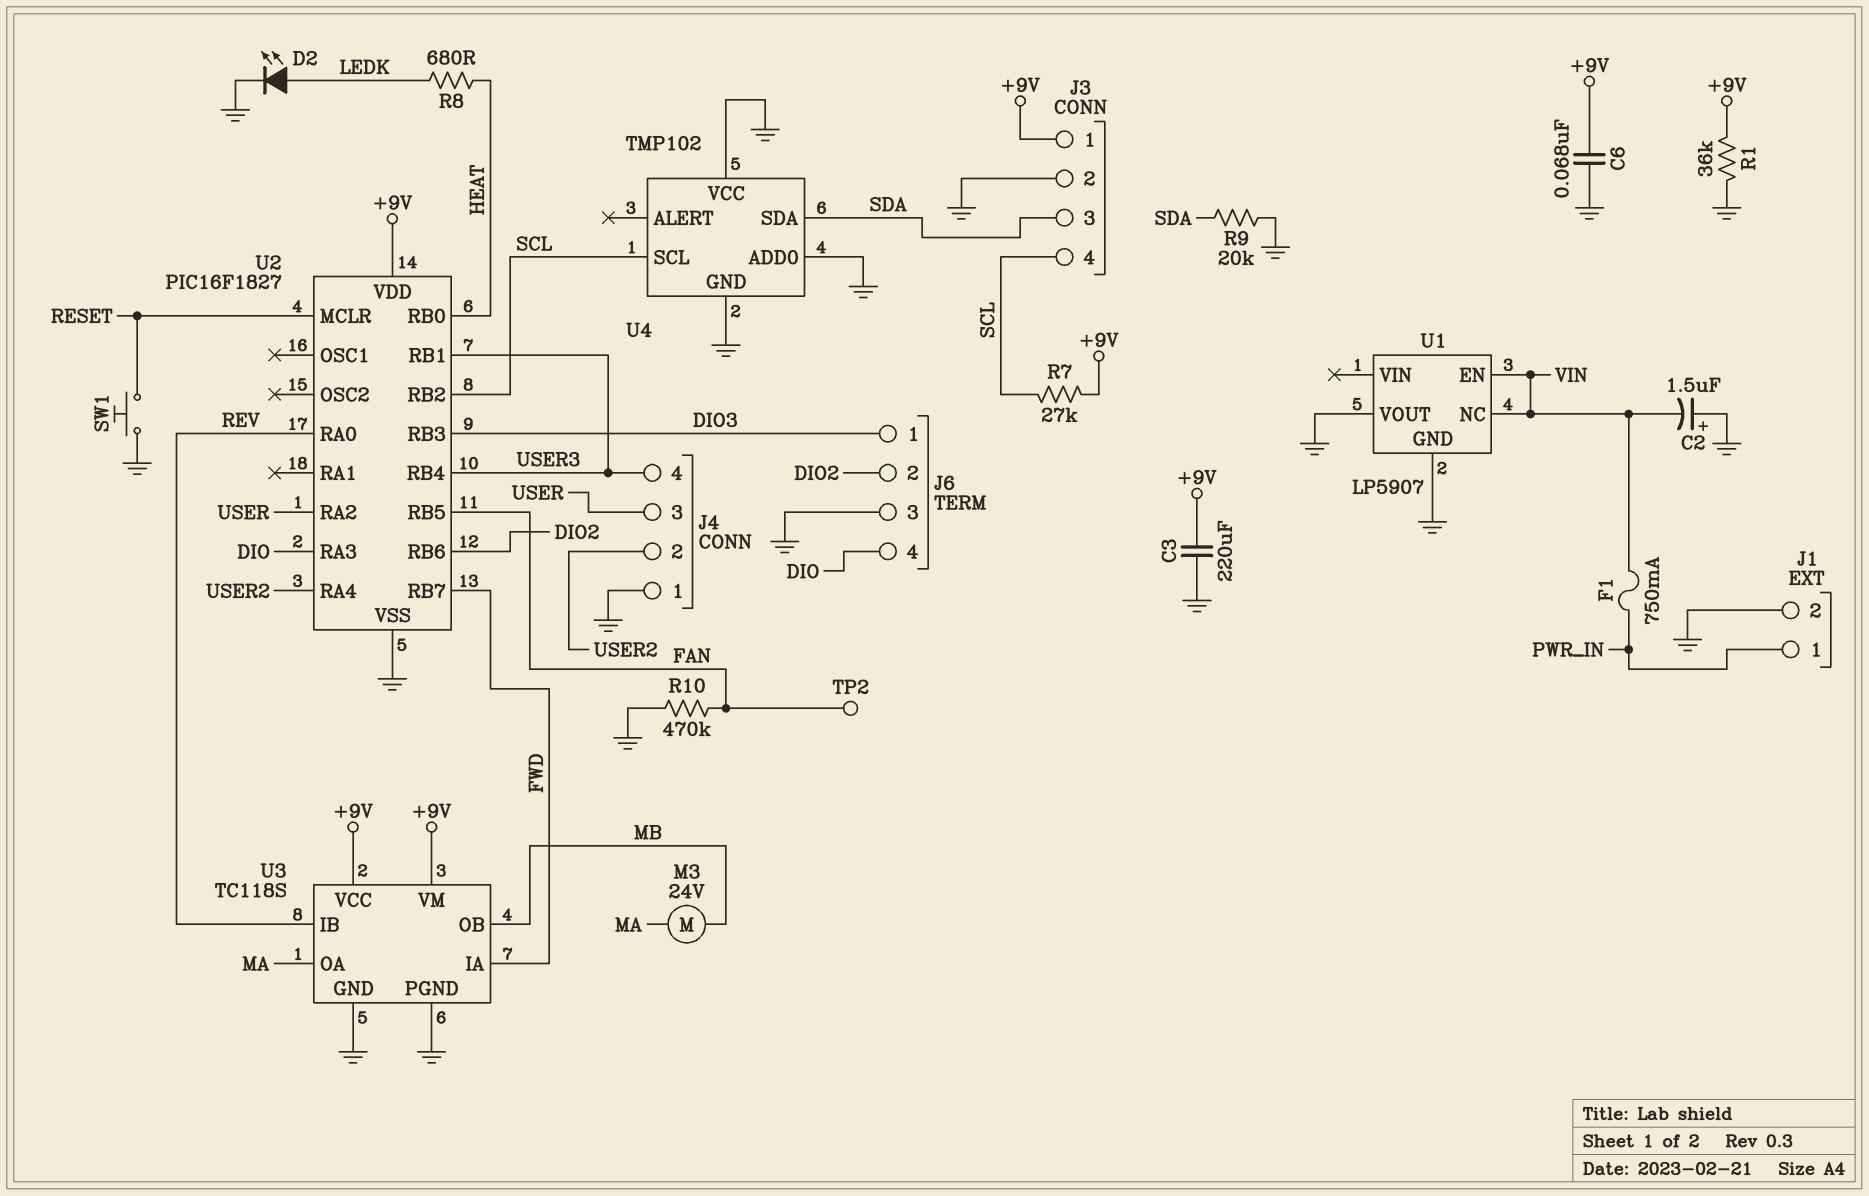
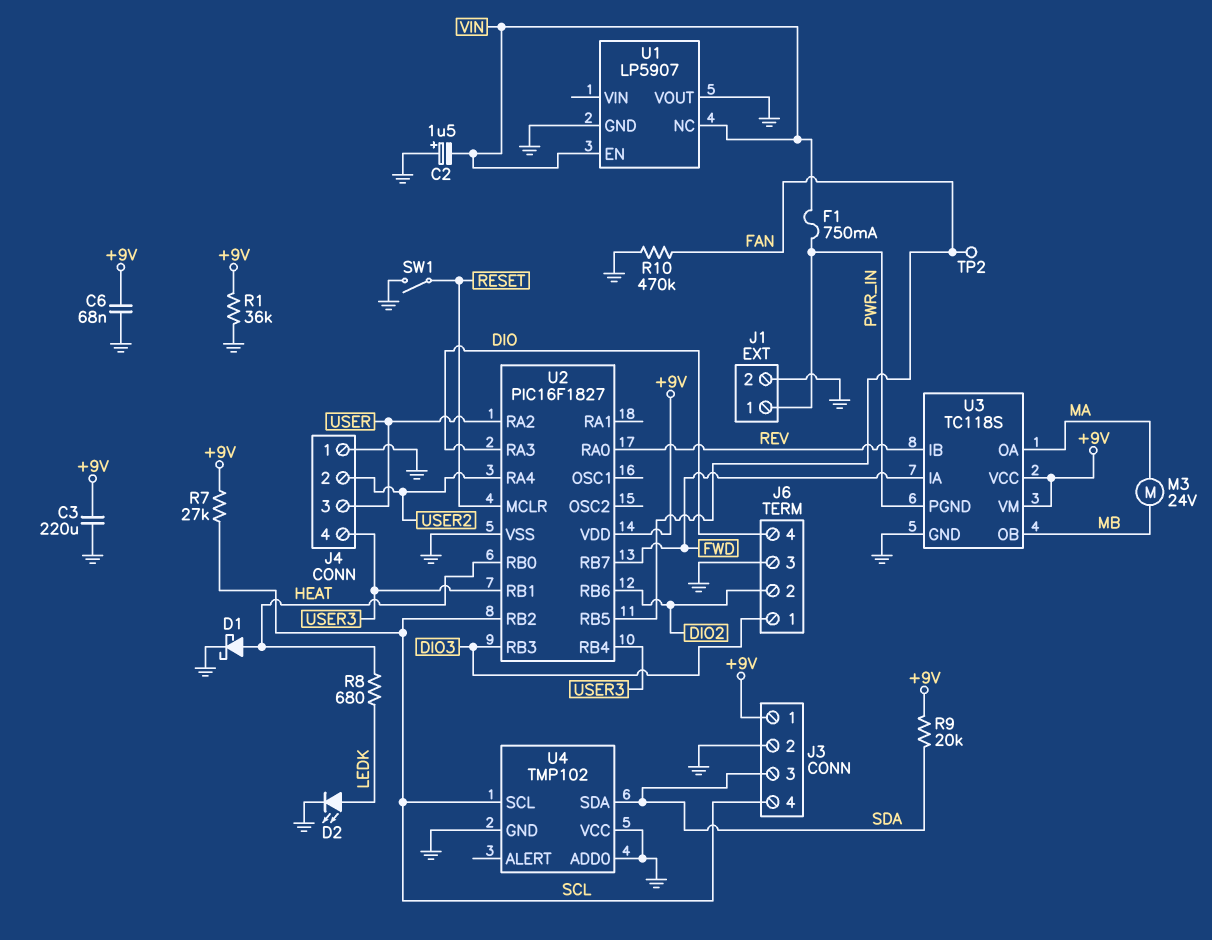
D1: none -> schottky (A HEAT, K GND)
R9: 20k (GND, SDA) -> 20k (+9V, SDA)
SW1: button (GND, RESET) -> switch (GND, RESET)
U3 pin PGND: GND -> PWR_IN

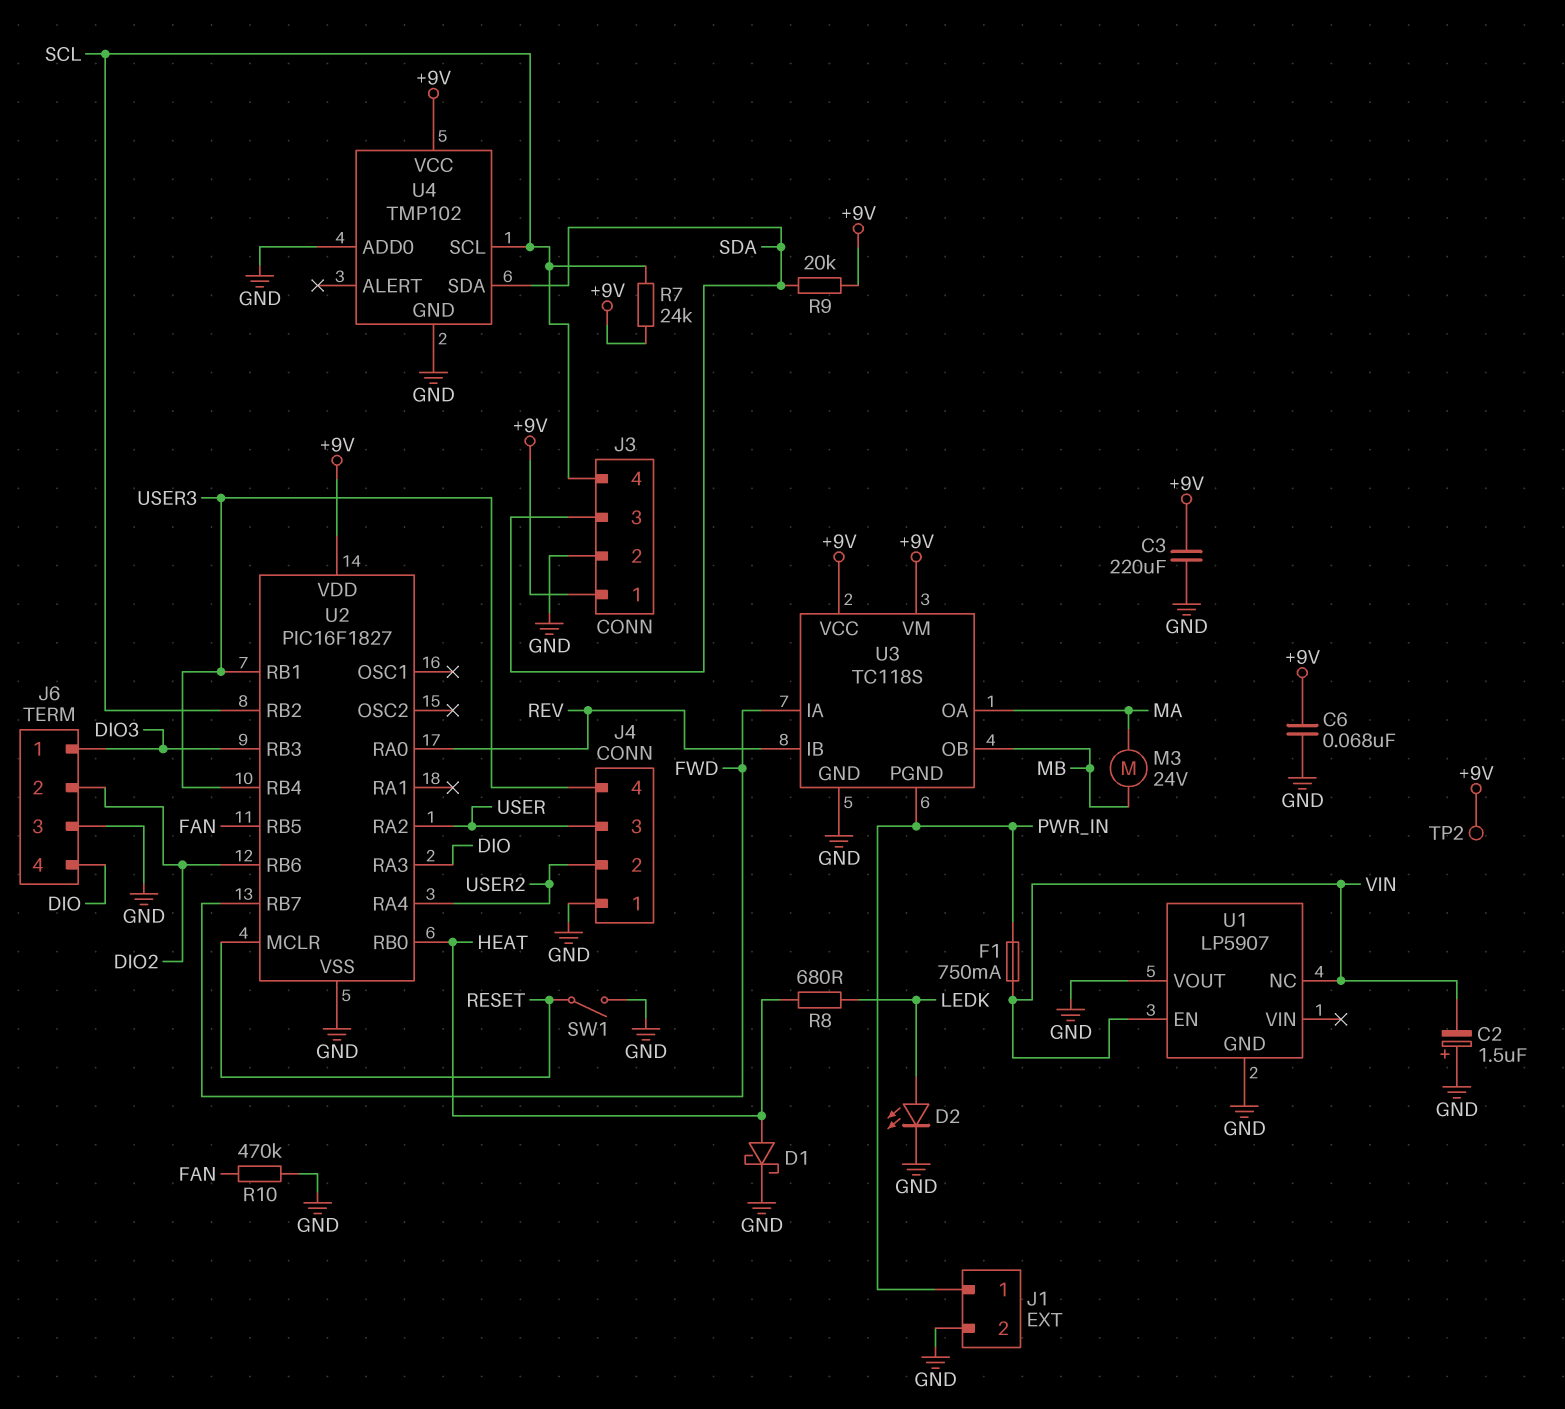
R1: 36k (+9V, GND) -> none
R7: 27k (+9V, SCL) -> 24k (+9V, SCL)
TP2: test point (FAN) -> test point (+9V)
U4 pin VCC: GND -> +9V

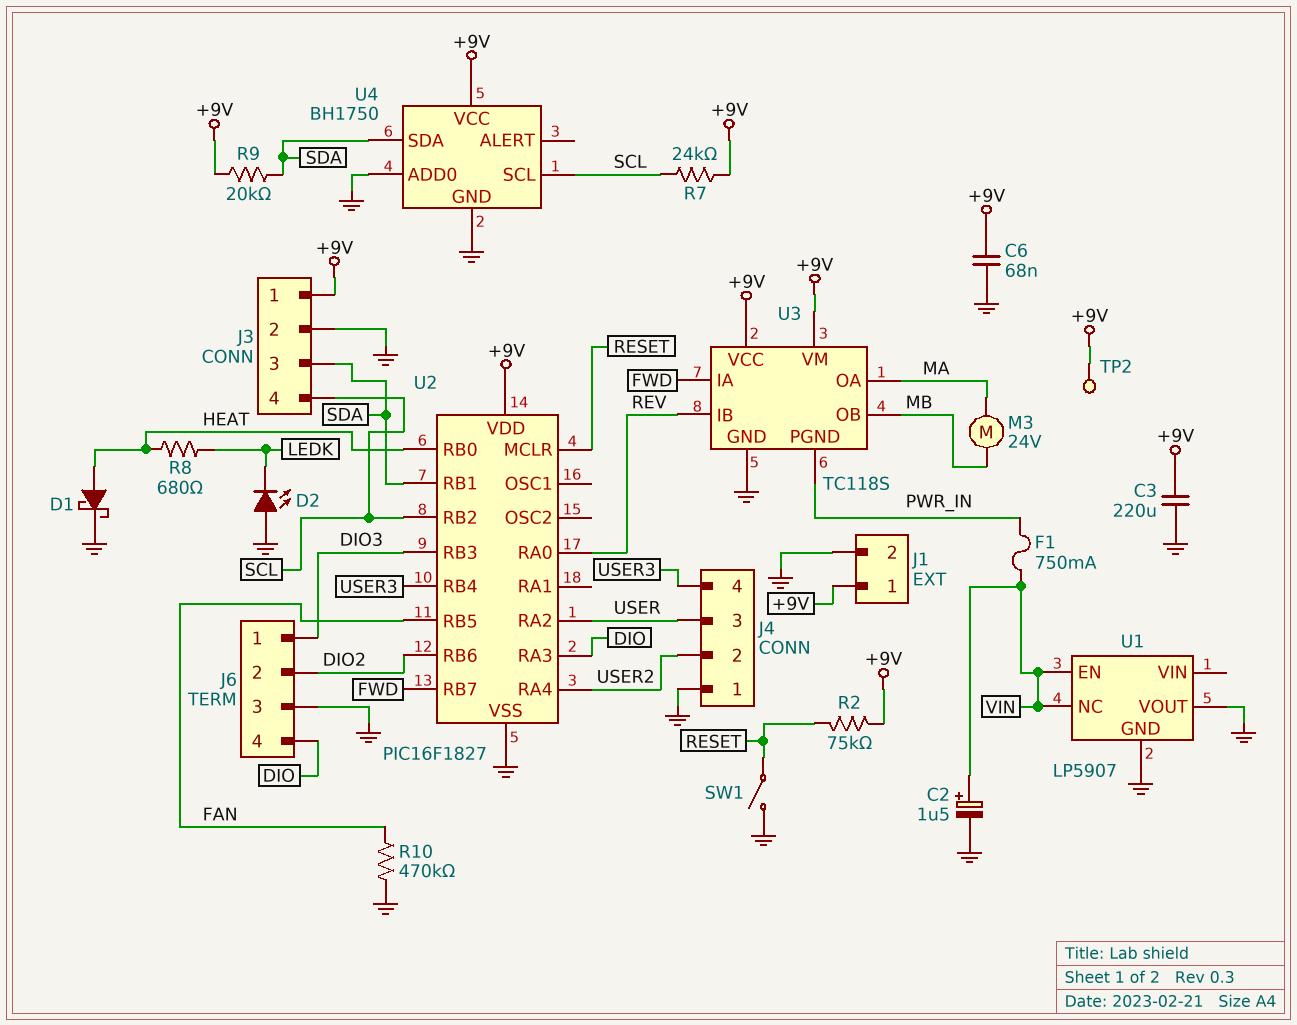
C2: 1.5uF (plus GND, minus VIN) -> 1.5uF (plus VIN, minus GND)
D2: LED (A LEDK, K GND) -> LED (A GND, K LEDK)
J1 pin 1: PWR_IN -> +9V
R2: none -> 75k (+9V, RESET)
U2 pin RB1: USER3 -> SDA
U4: TMP102 -> BH1750

